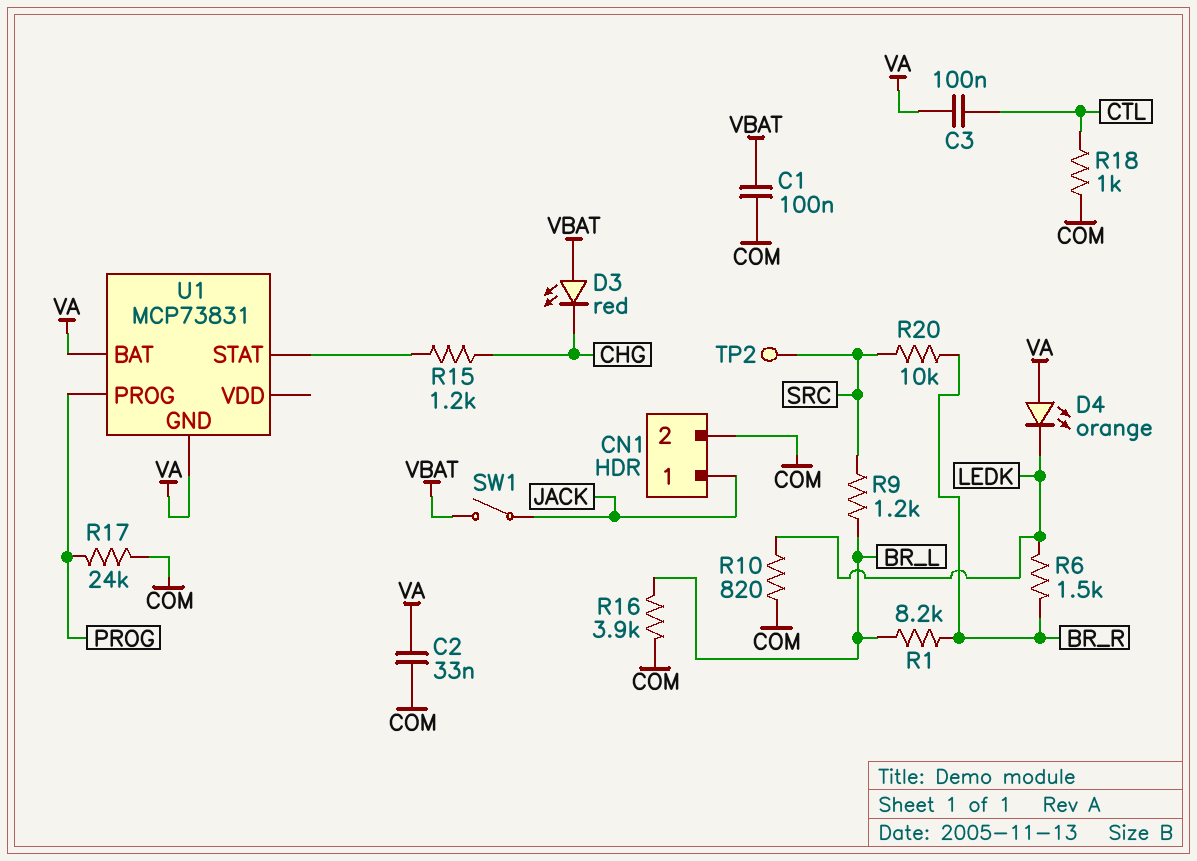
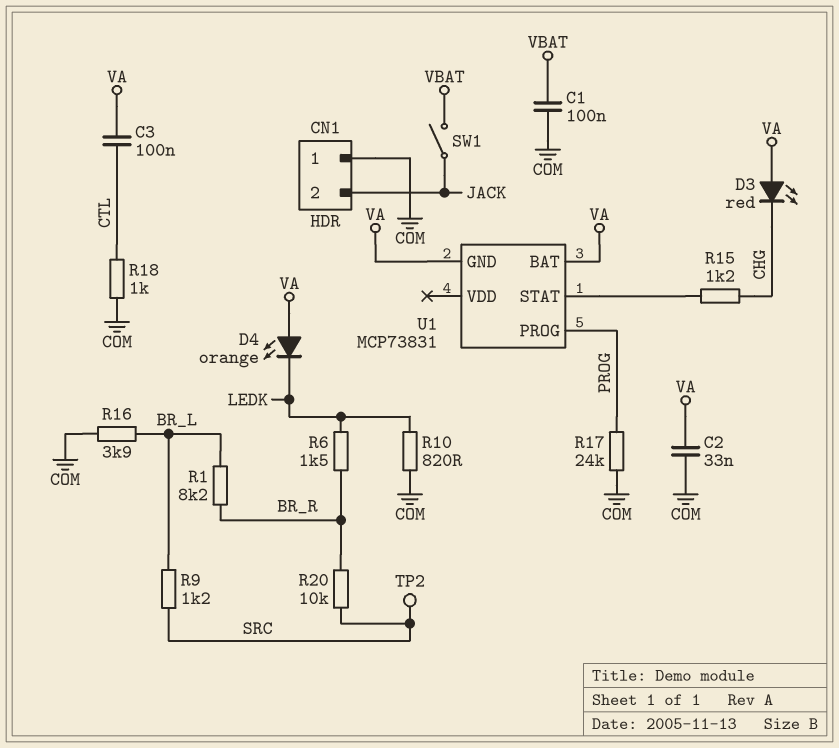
CN1 pin 1: JACK -> COM
CN1 pin 2: COM -> JACK
D3: LED red (A VBAT, K CHG) -> LED red (A VA, K CHG)

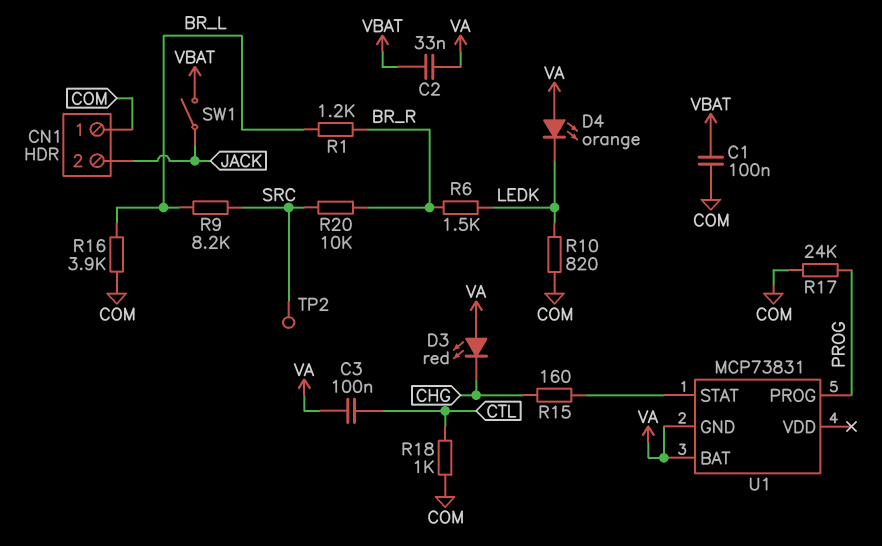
C2: 33nF (COM, VA) -> 33nF (VA, VBAT)
R1: 8.2k (BR_L, BR_R) -> 1.2k (BR_L, BR_R)
R9: 1.2k (BR_L, SRC) -> 8.2k (BR_L, SRC)
R15: 1.2k (CHG, U1/STAT) -> 160 (CHG, U1/STAT)

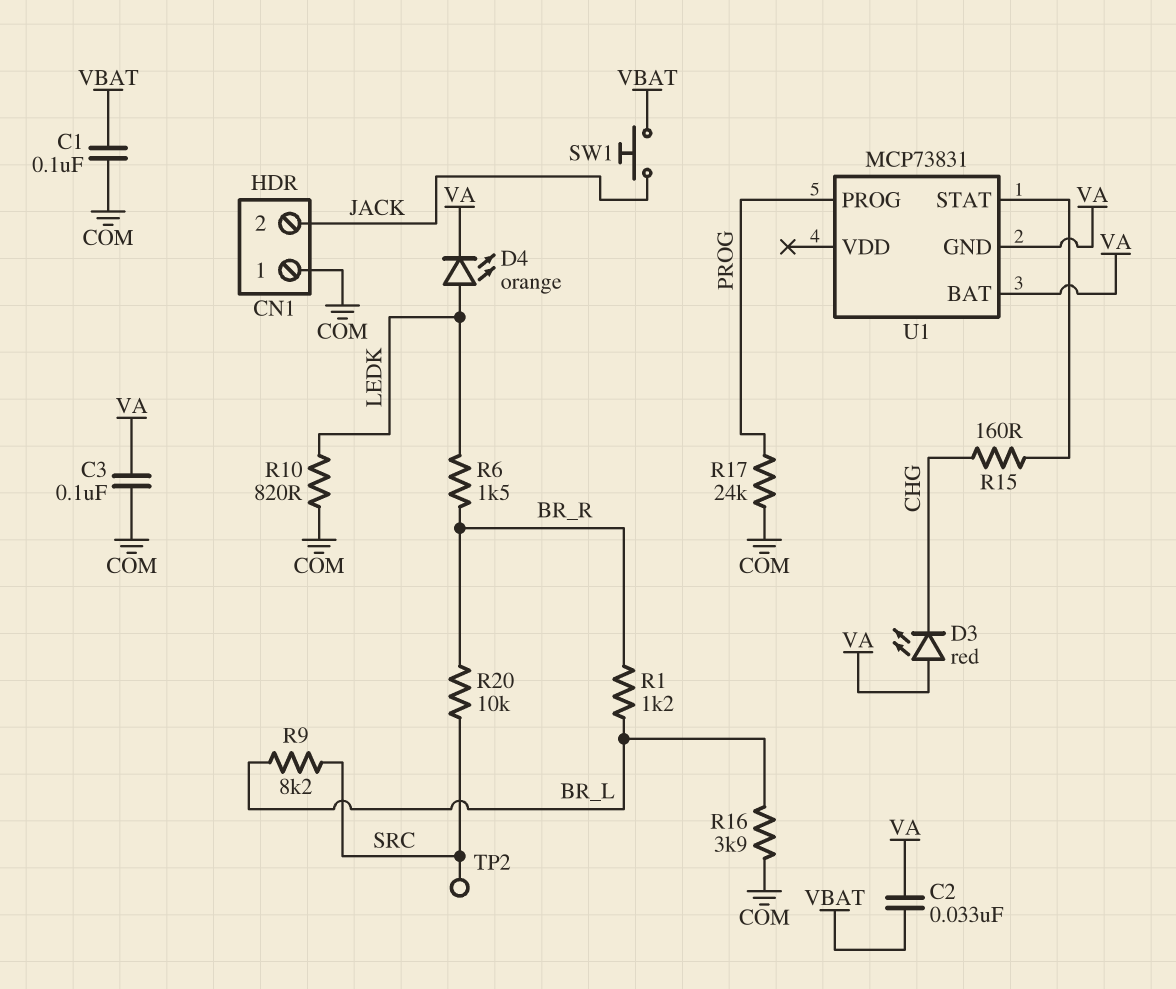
C3: 100nF (CTL, VA) -> 100nF (COM, VA)
D4: LED orange (A VA, K LEDK) -> LED orange (A LEDK, K VA)
R18: 1k (COM, CTL) -> none
SW1: switch (JACK, VBAT) -> button (JACK, VBAT)

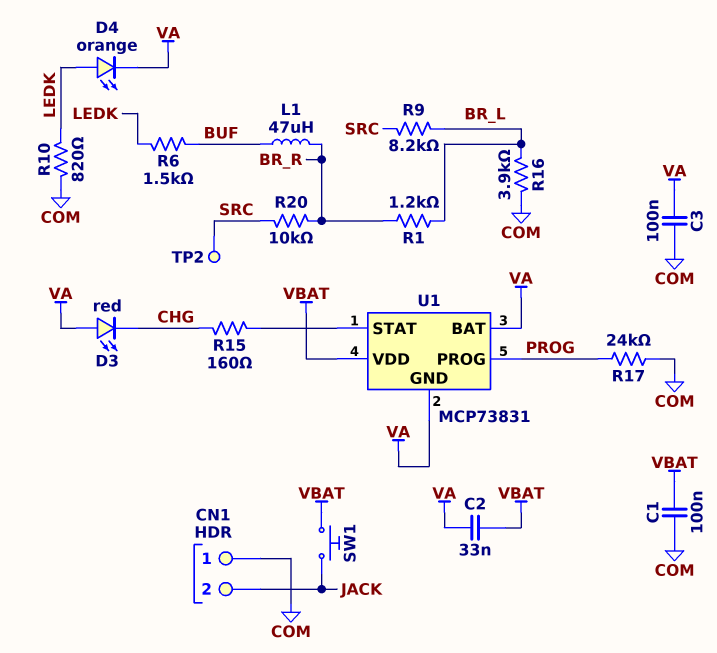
L1: none -> 47uH (BR_R, BUF)
R6: 1.5k (BR_R, LEDK) -> 1.5k (BUF, LEDK)
U1 pin VDD: none -> VBAT

